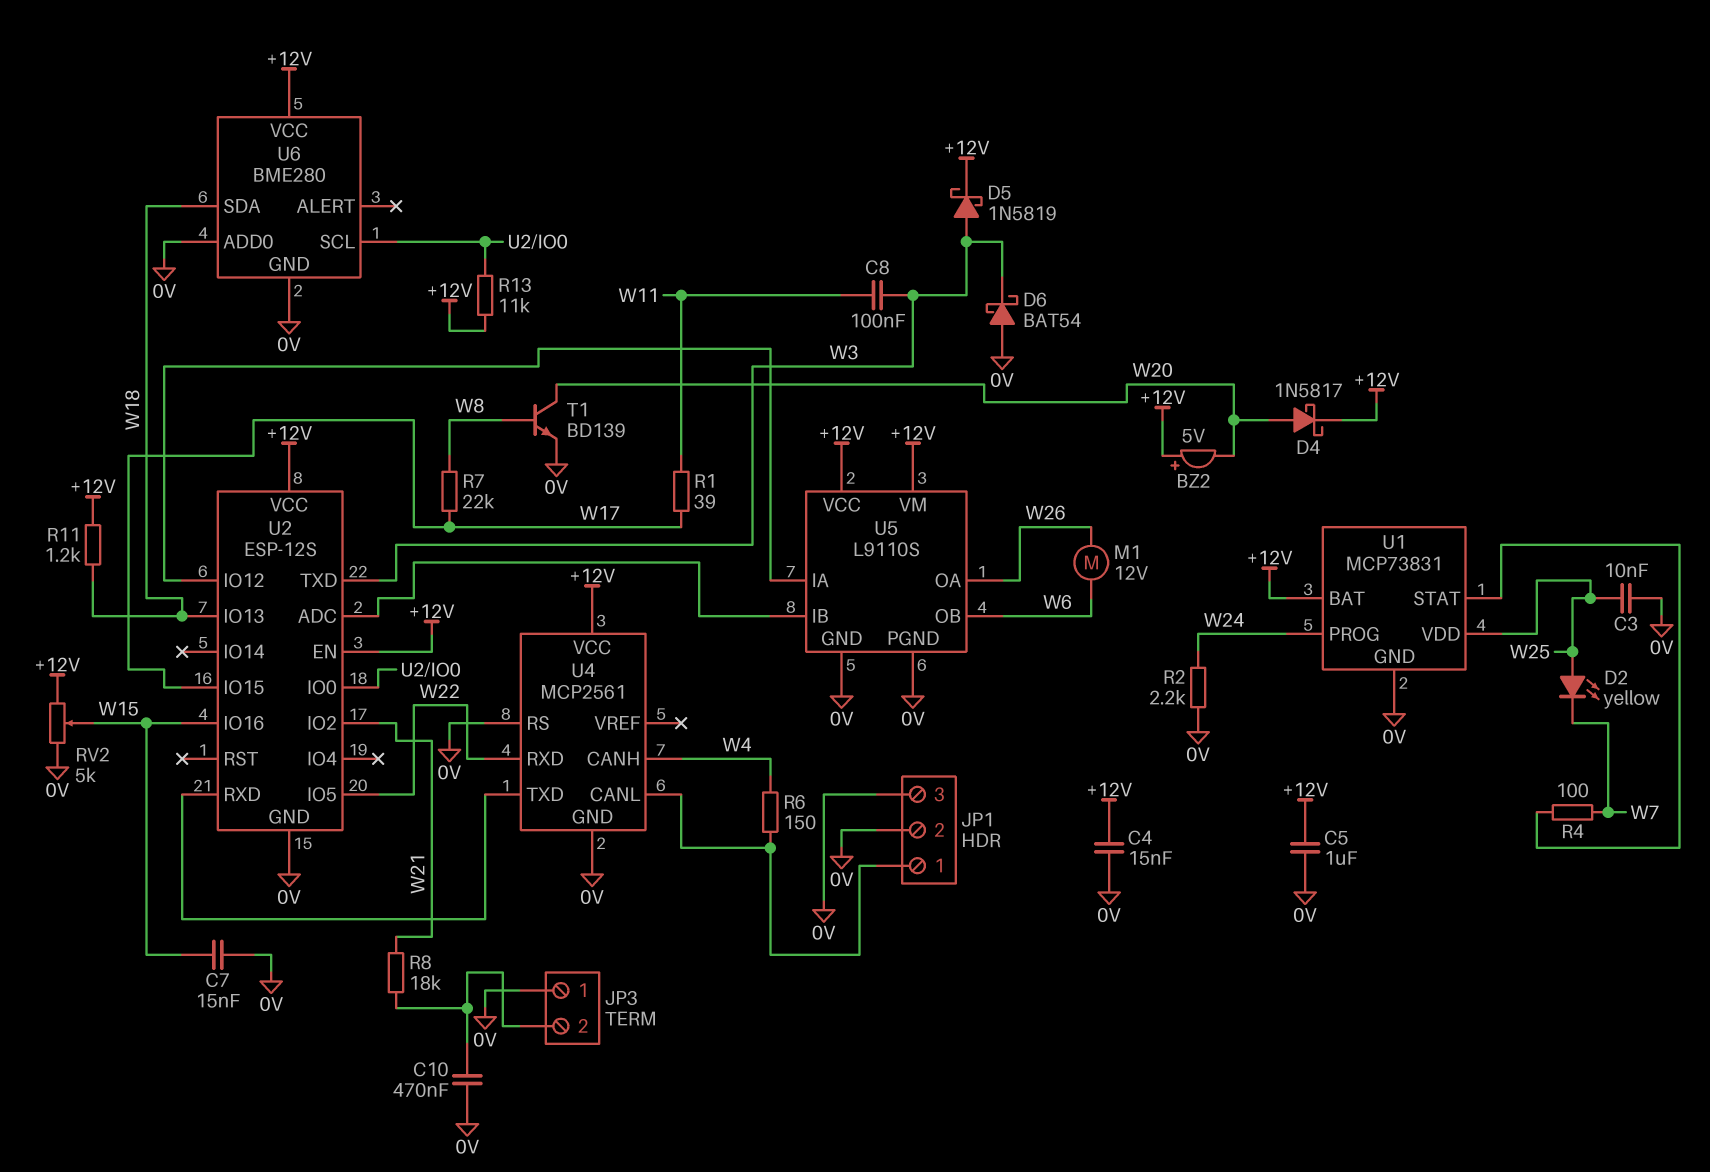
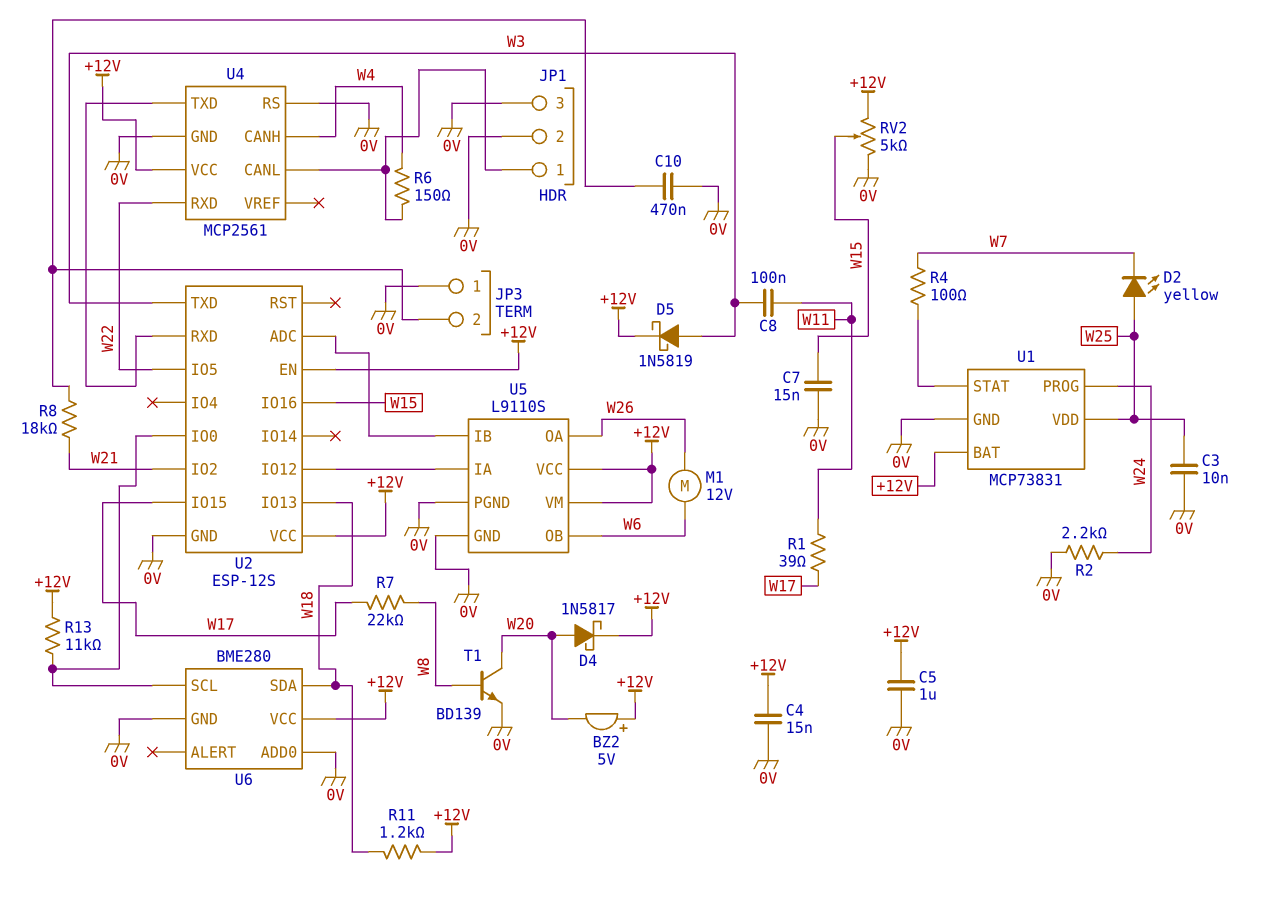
D6: schottky BAT54 (A 0V, K W3) -> none

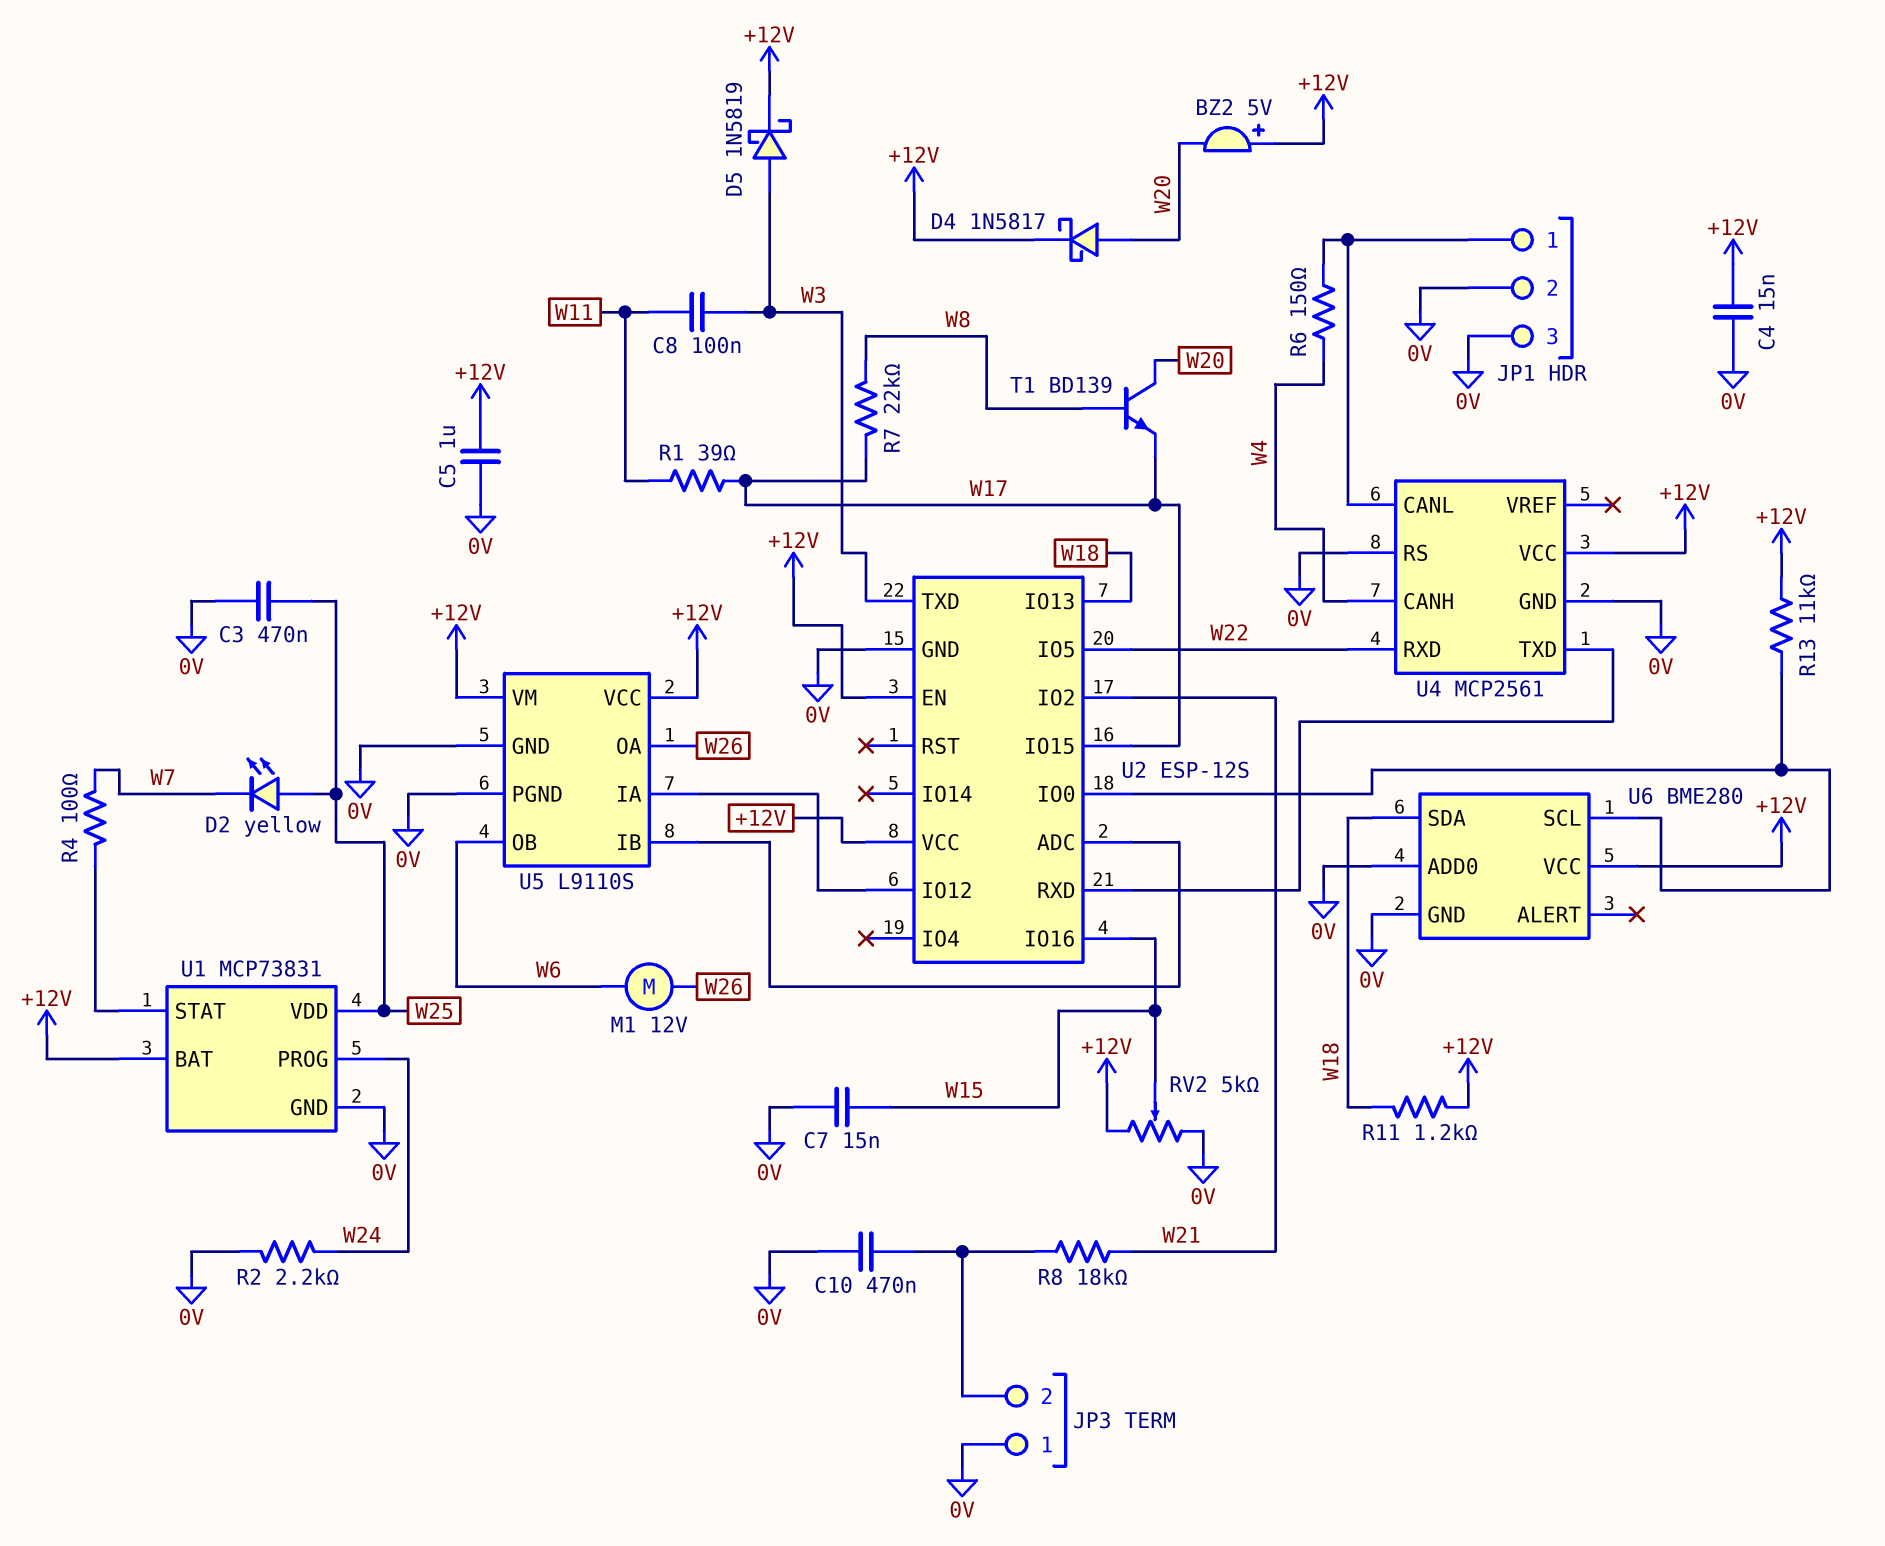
C3: 10nF (0V, W25) -> 470nF (0V, W25)
T1: NPN BD139 (B W8, C W20, E 0V) -> NPN BD139 (B W8, C W20, E W17)

